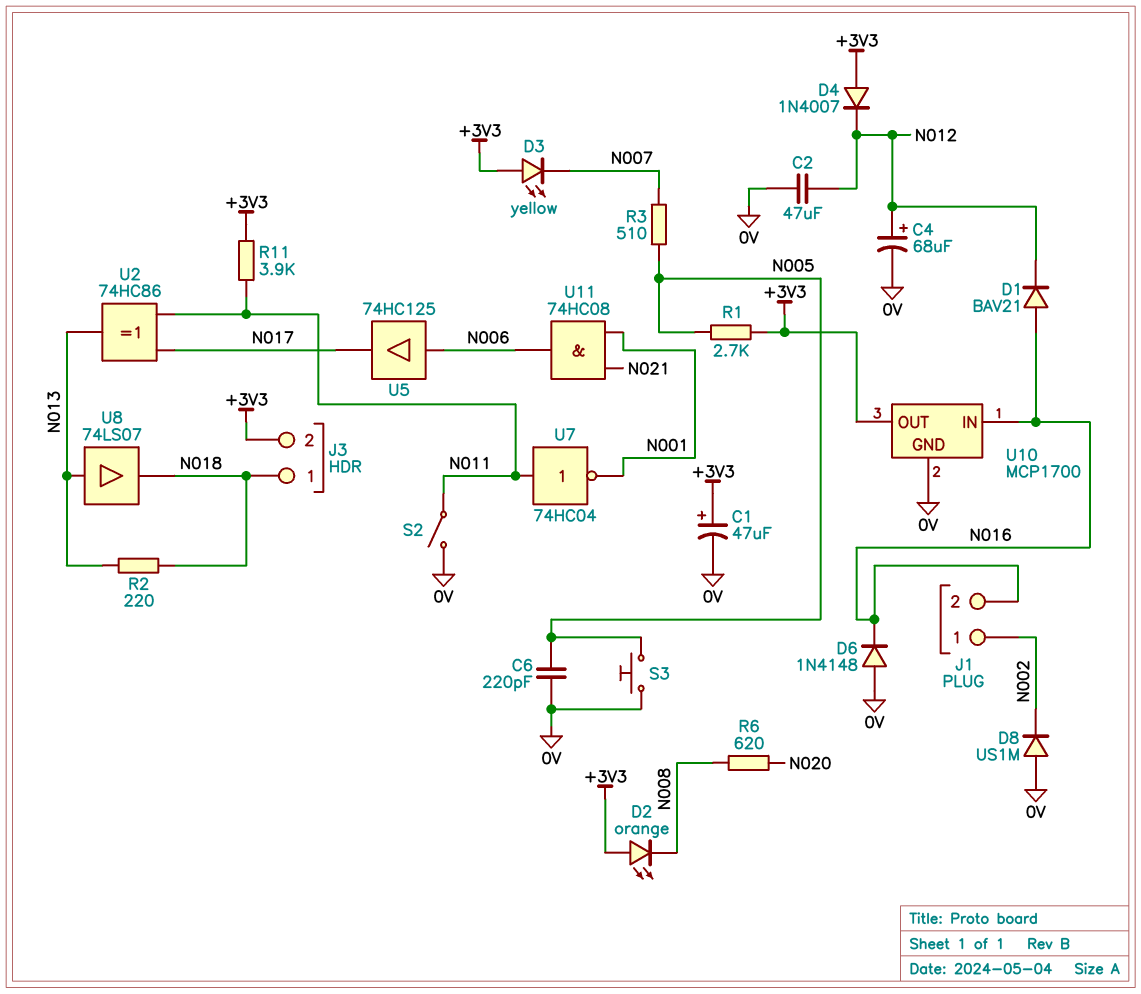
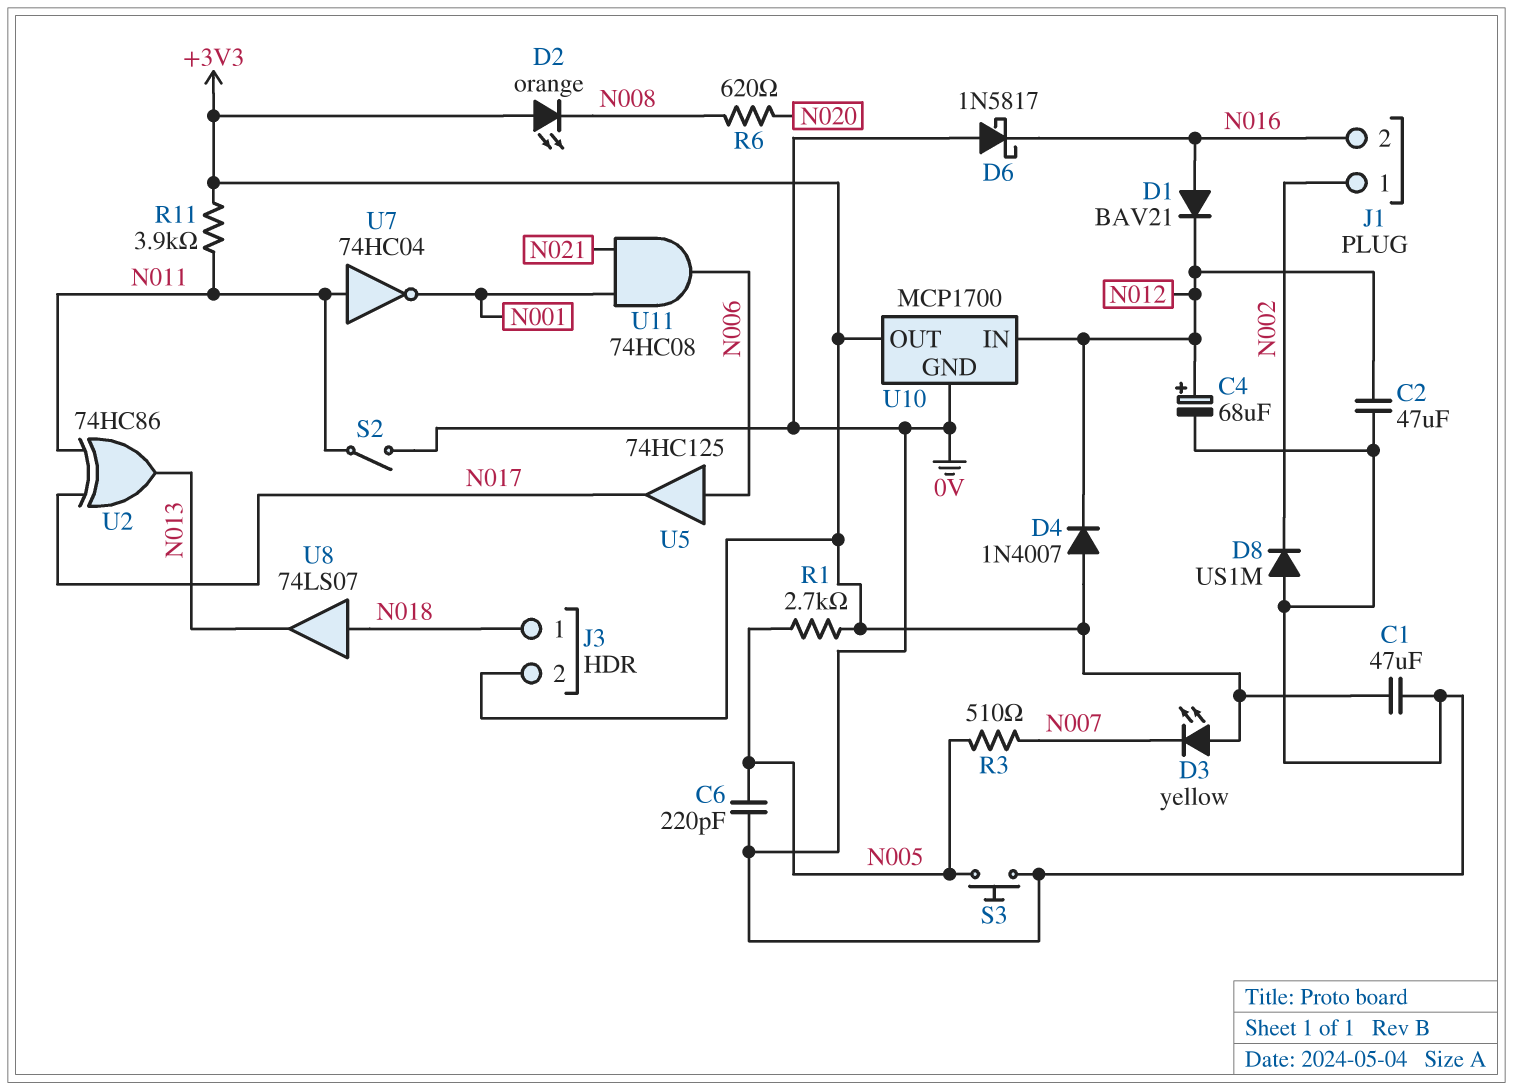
C1: 47uF (plus +3V3, minus 0V) -> 47uF (+3V3, 0V)
D6: diode 1N4148 (A 0V, K N016) -> schottky 1N5817 (A 0V, K N016)
R2: 220 (N013, N018) -> none
U8: buffer 74LS07 (in N013, out N018) -> buffer 74LS07 (in N018, out N013)
U10 pin IN: N016 -> N012

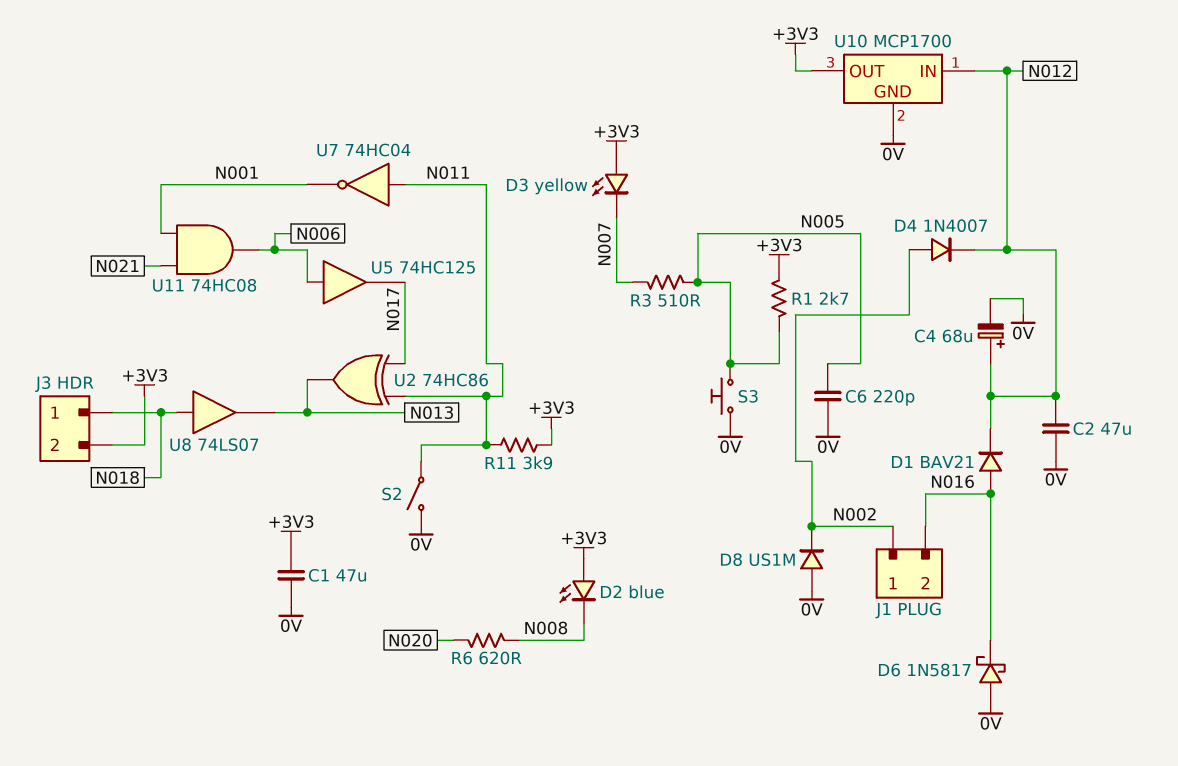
D2: LED orange (A +3V3, K N008) -> LED blue (A +3V3, K N008)
D4: diode 1N4007 (A +3V3, K N012) -> diode 1N4007 (A N002, K N012)

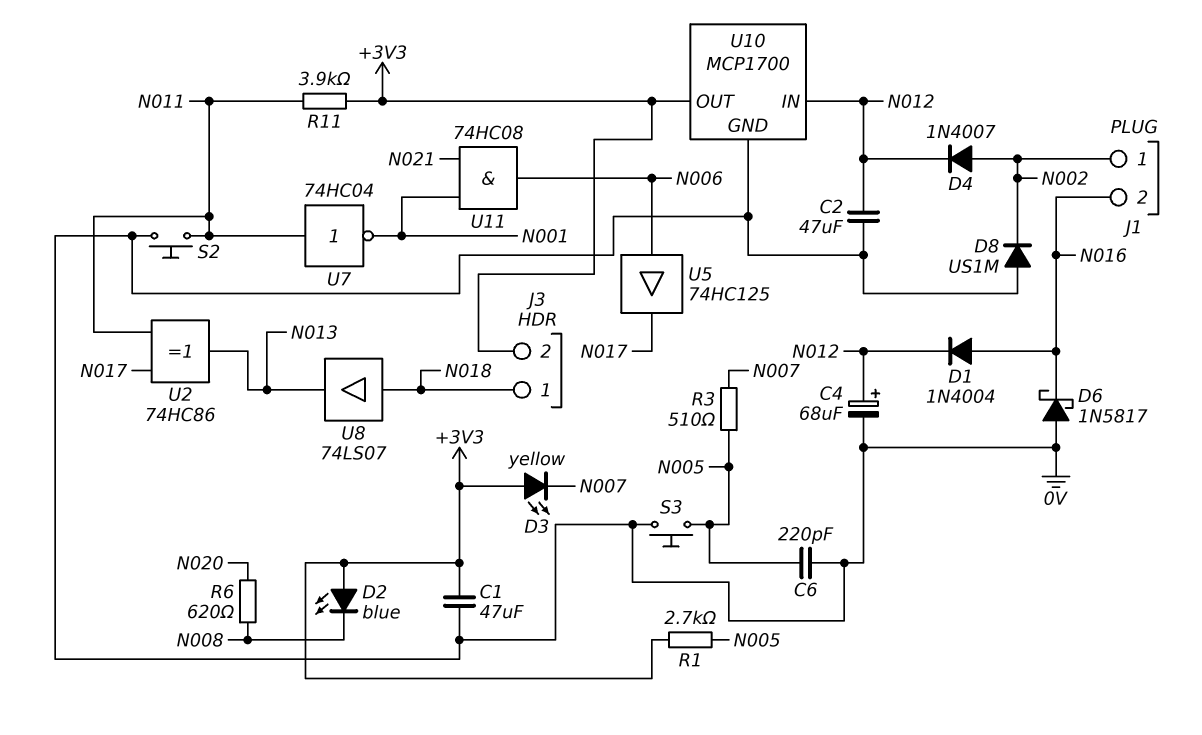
D1: diode BAV21 (A N016, K N012) -> diode 1N4004 (A N016, K N012)
S2: switch (0V, N011) -> button (0V, N011)

